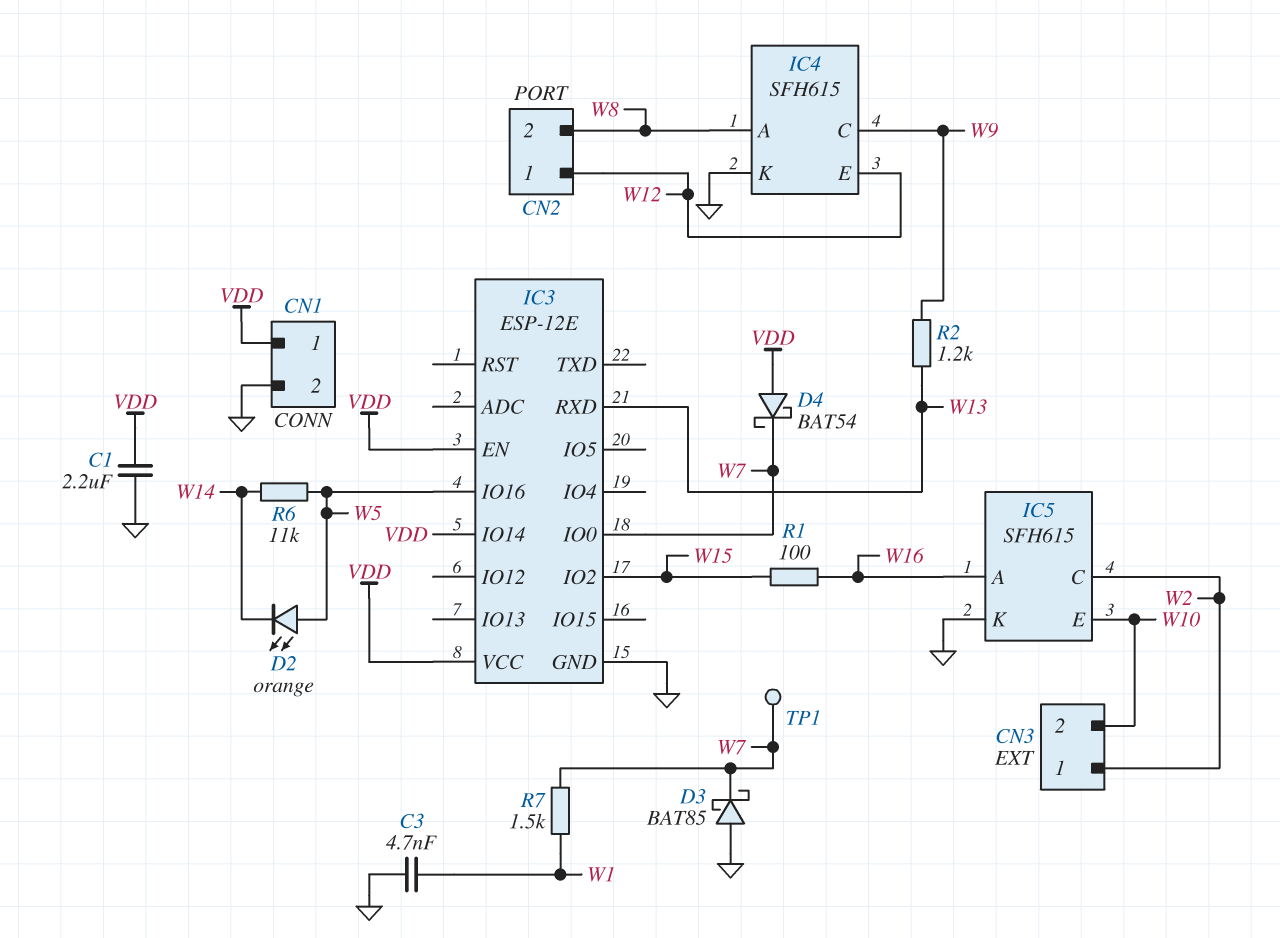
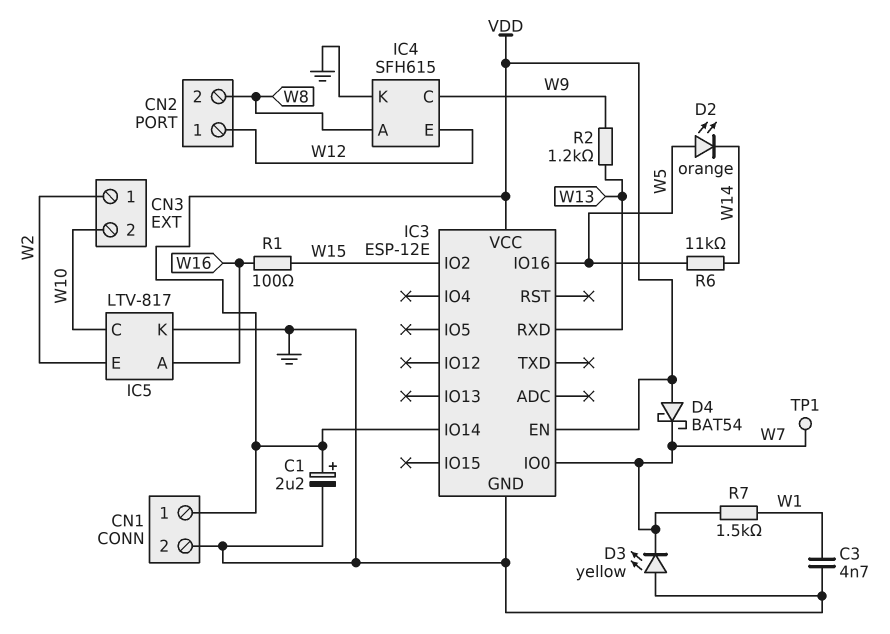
C1: 2.2uF (GND, VDD) -> 2.2uF (plus VDD, minus GND)
D3: schottky BAT85 (A GND, K W7) -> LED yellow (A GND, K W7)
IC5: SFH615 -> LTV-817
IC5 pin C: W2 -> W10
IC5 pin E: W10 -> W2

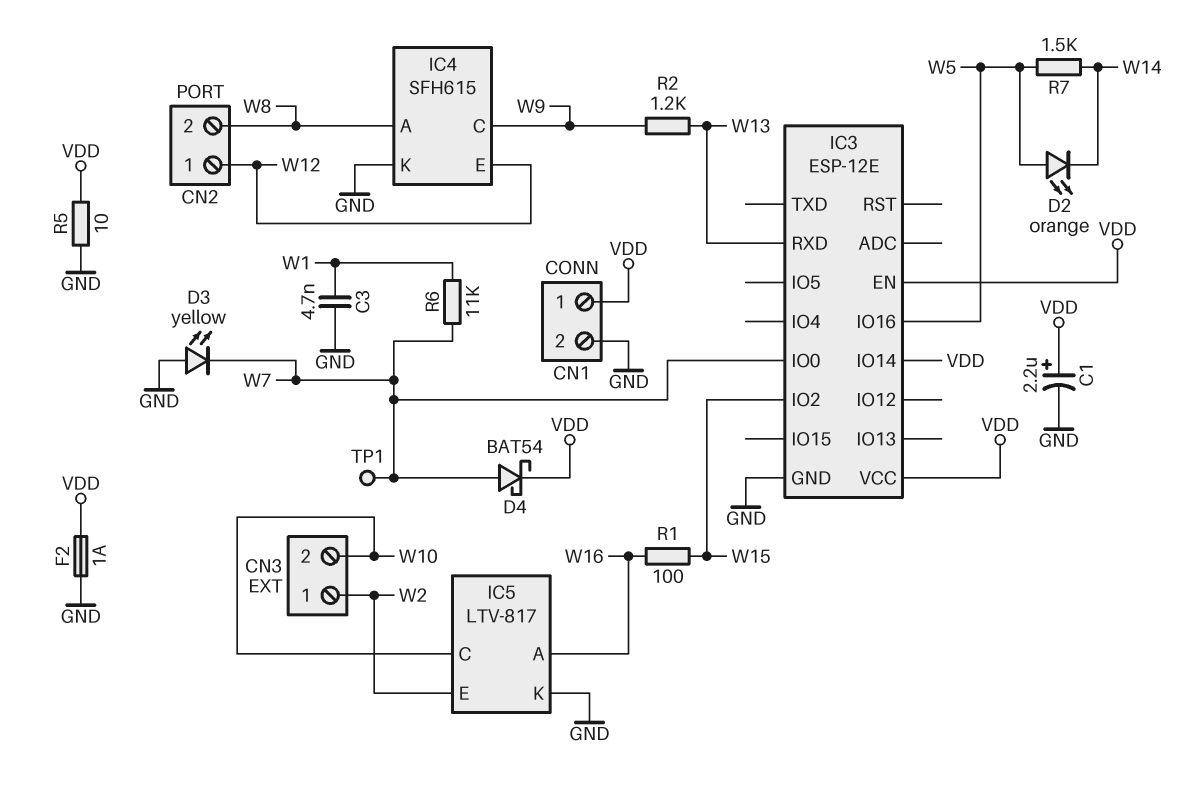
D4: schottky BAT54 (A VDD, K W7) -> schottky BAT54 (A W7, K VDD)
F2: none -> 1A (GND, VDD)
R5: none -> 10 (GND, VDD)
R6: 11k (W5, W14) -> 11k (W1, W7)
R7: 1.5k (W1, W7) -> 1.5k (W5, W14)

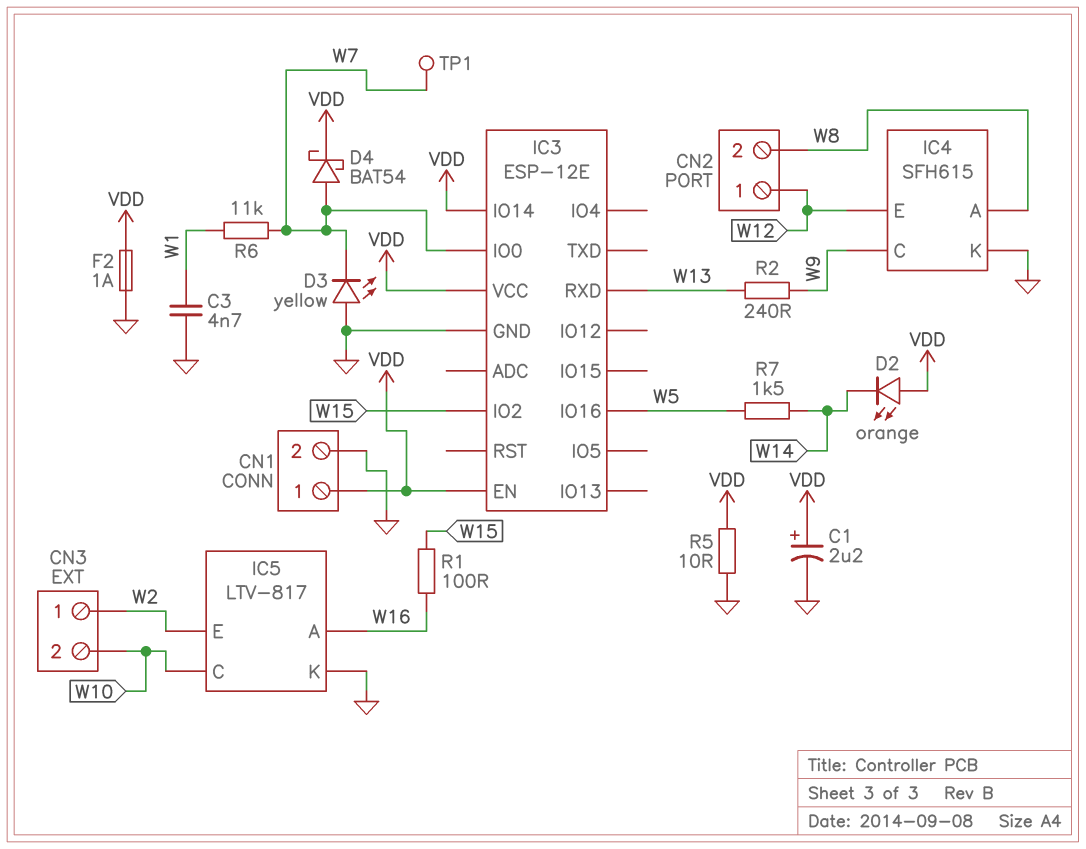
D2: LED orange (A W5, K W14) -> LED orange (A VDD, K W14)
R2: 1.2k (W9, W13) -> 240 (W9, W13)

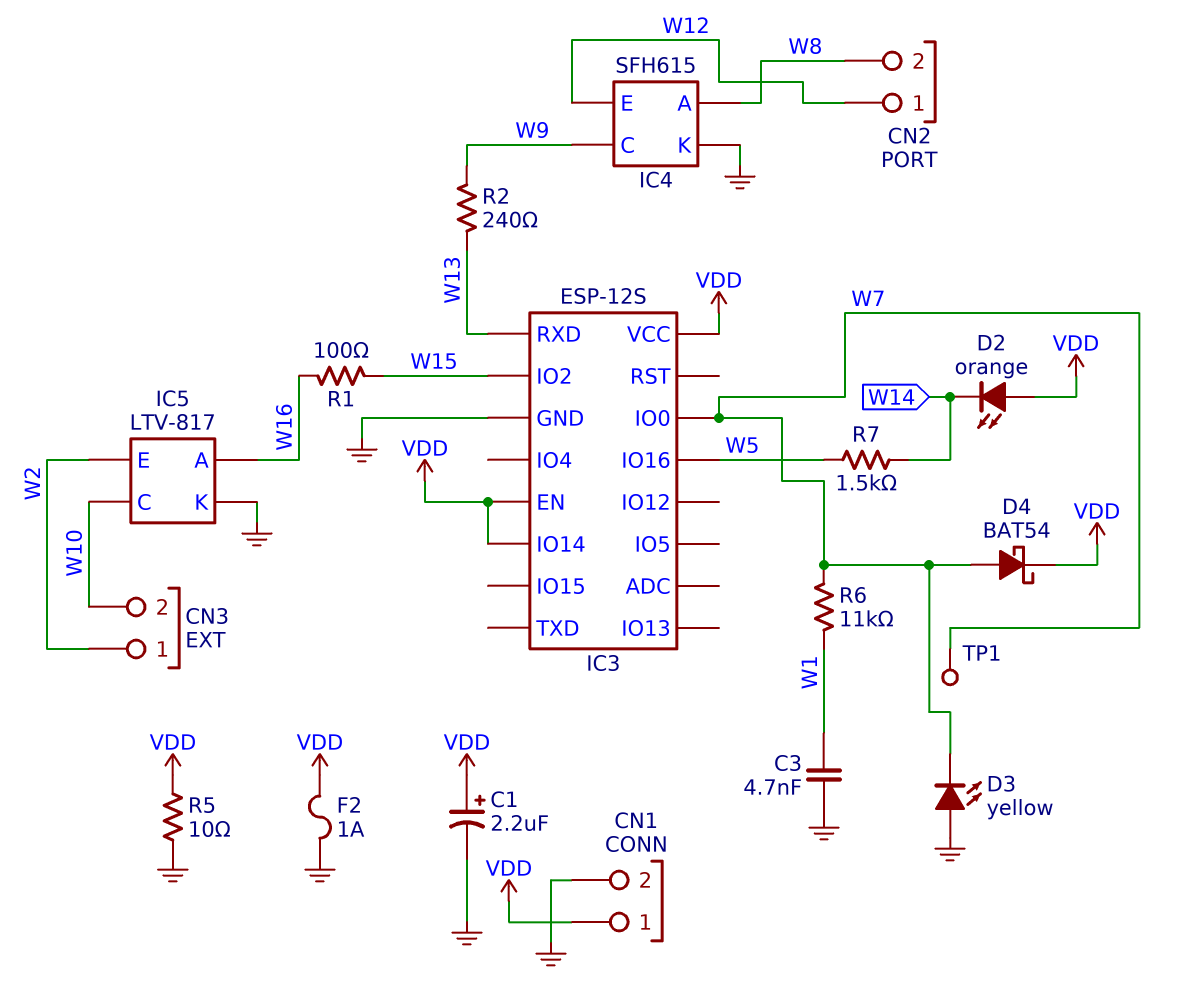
IC3: ESP-12E -> ESP-12S

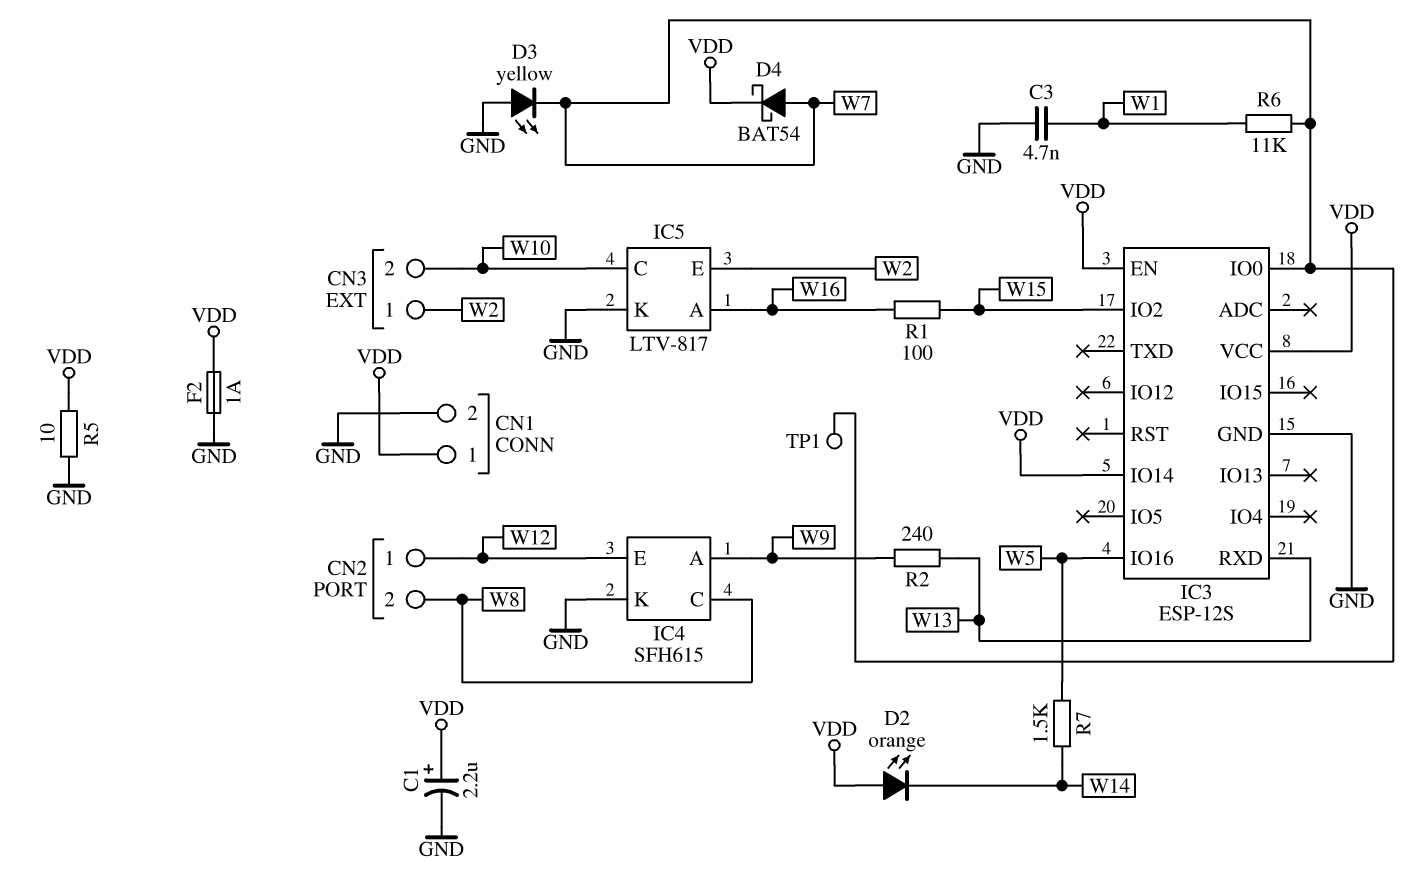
IC4 pin A: W8 -> W9
IC4 pin C: W9 -> W8

